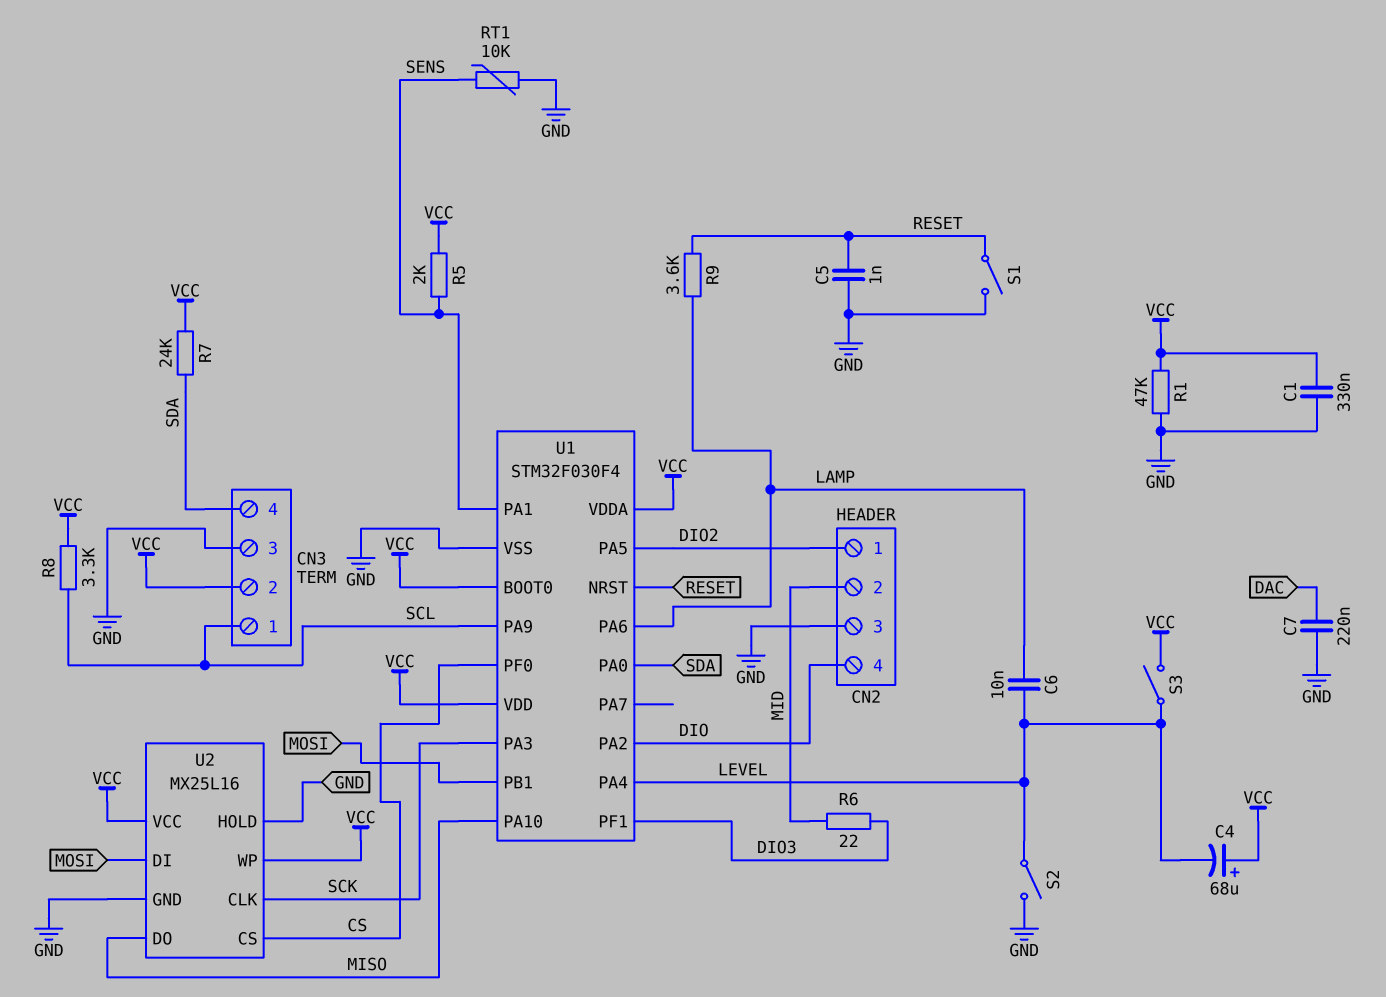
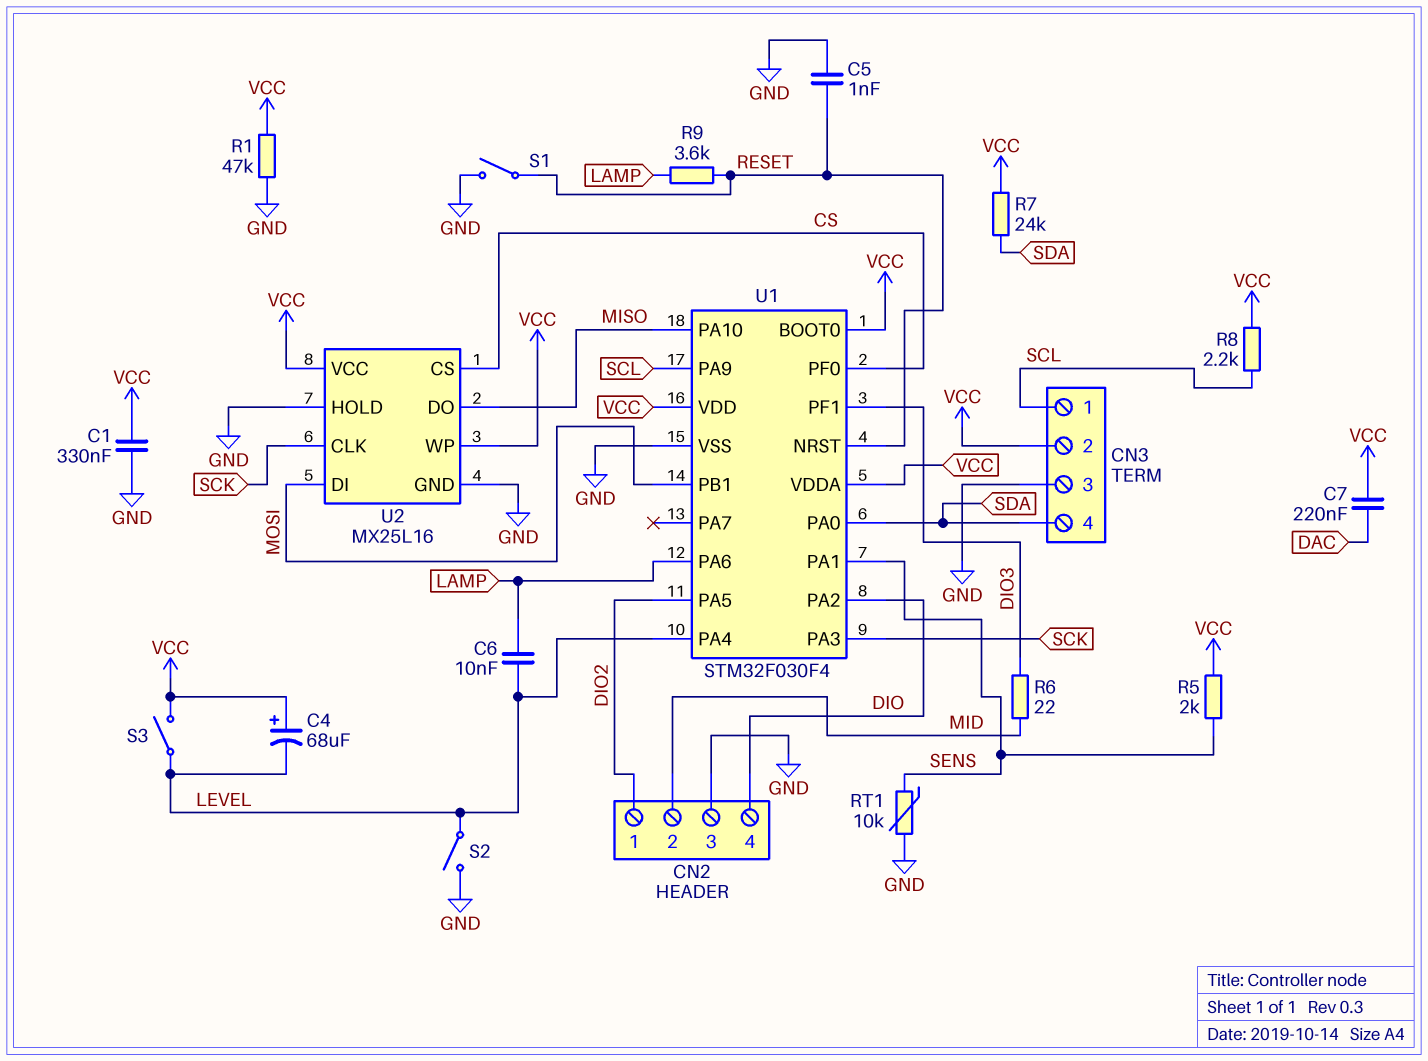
C7: 220nF (DAC, GND) -> 220nF (DAC, VCC)
R8: 3.3k (SCL, VCC) -> 2.2k (SCL, VCC)

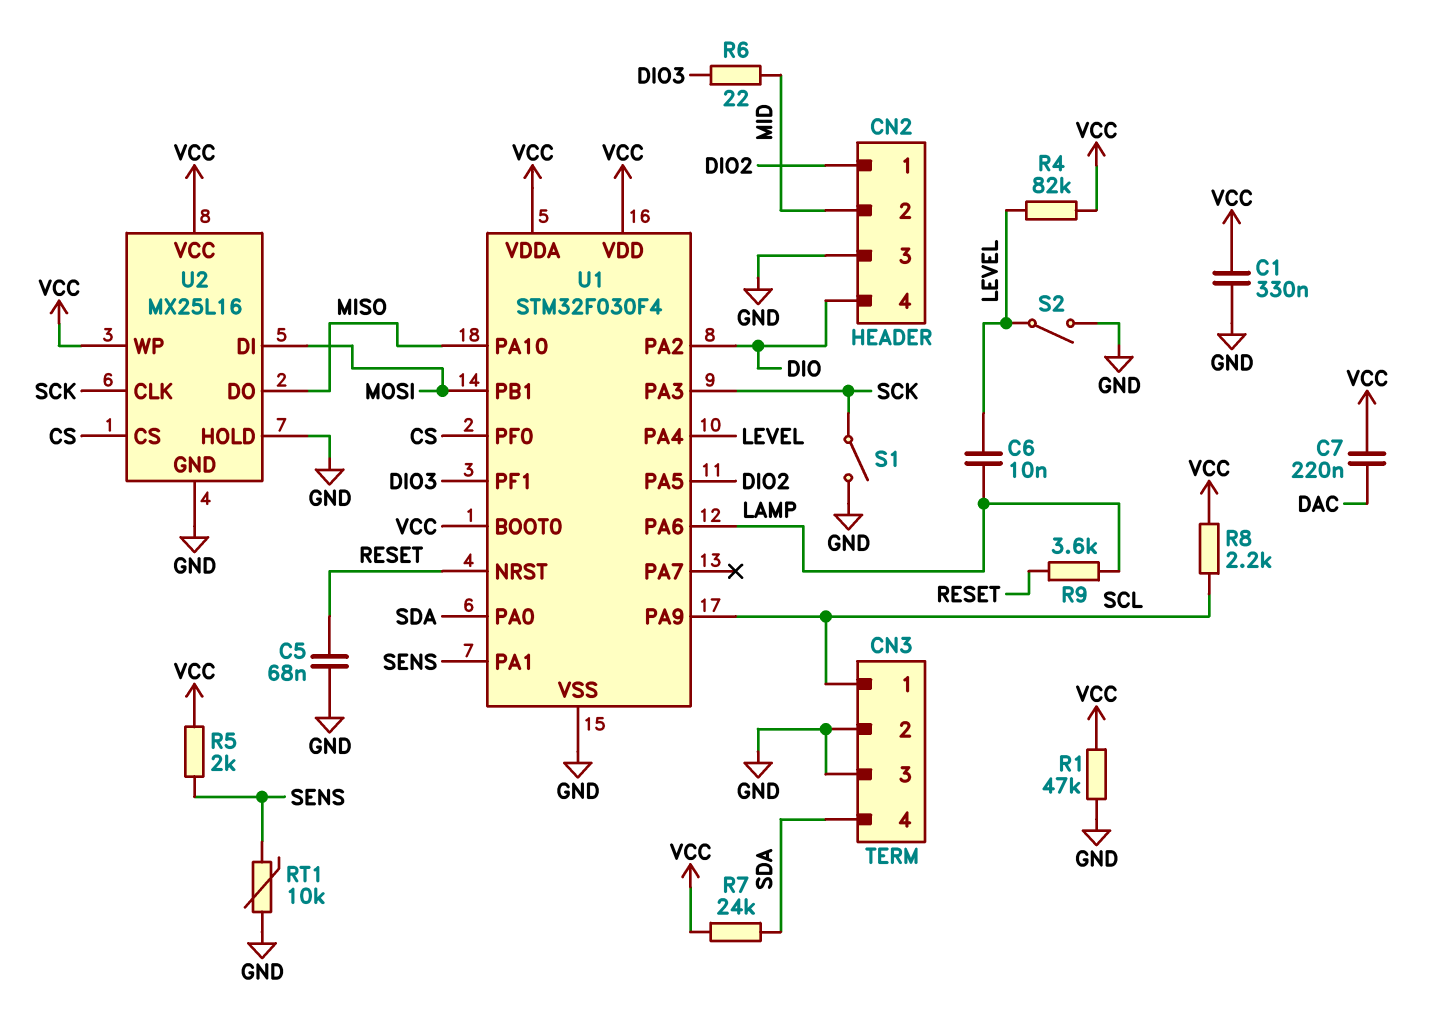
C4: 68uF (plus VCC, minus LEVEL) -> none
C5: 1nF (GND, RESET) -> 68nF (GND, RESET)
CN3 pin 2: VCC -> GND
R4: none -> 82k (LEVEL, VCC)
S1: switch (GND, RESET) -> switch (GND, SCK)
S3: switch (LEVEL, VCC) -> none

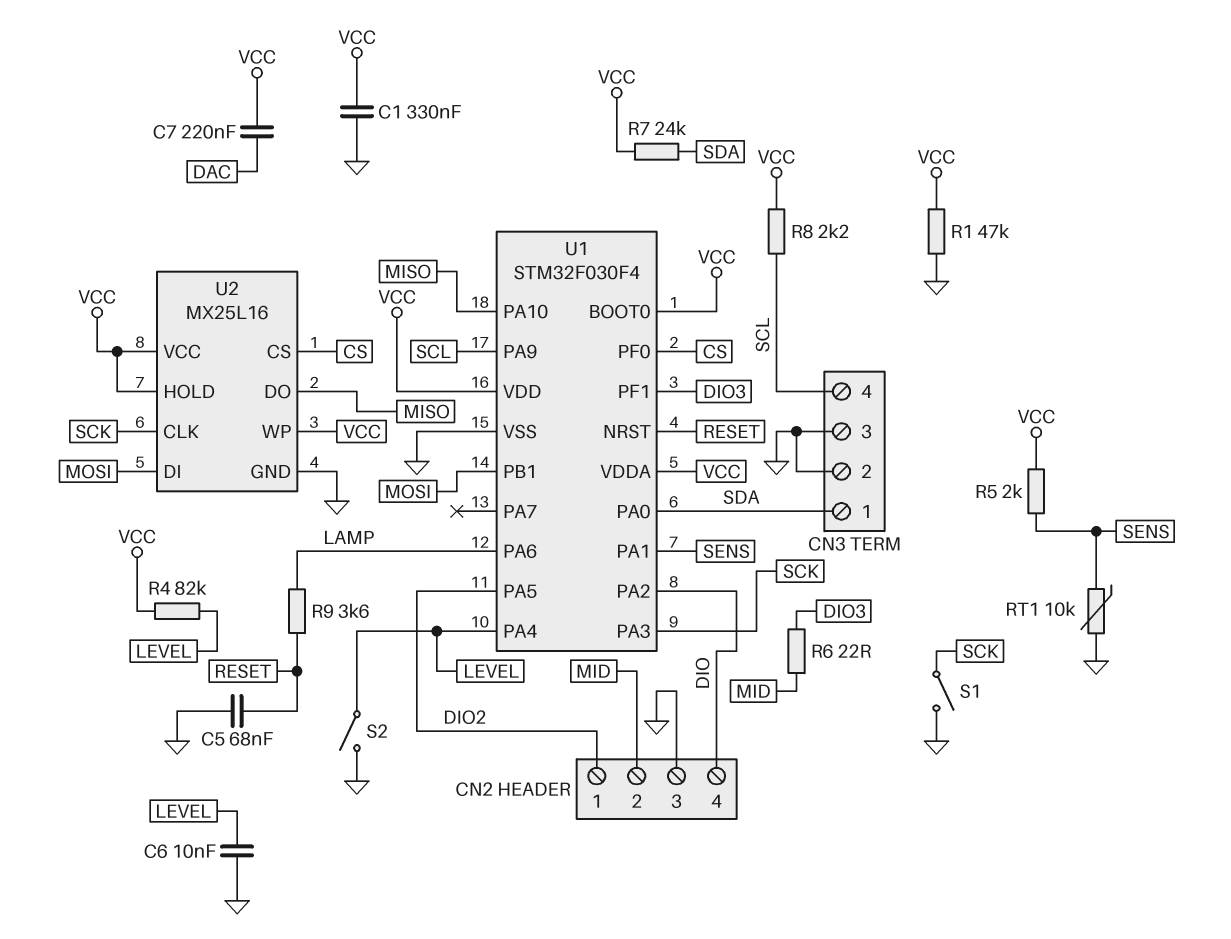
C6: 10nF (LAMP, LEVEL) -> 10nF (GND, LEVEL)
CN3 pin 1: SCL -> SDA
CN3 pin 4: SDA -> SCL
U2 pin HOLD: GND -> VCC

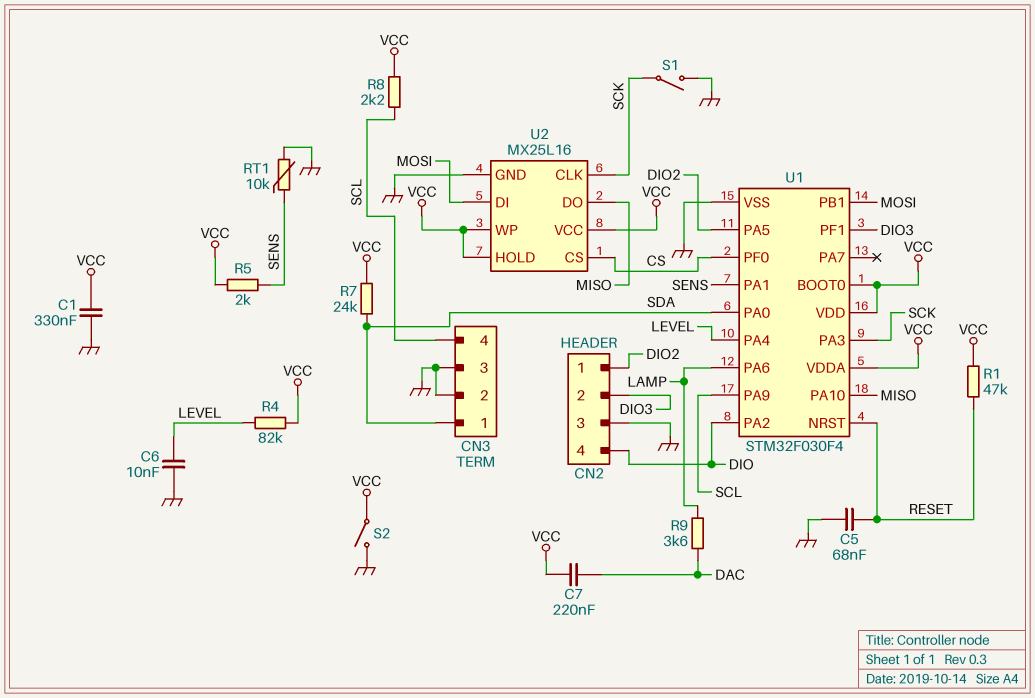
CN2 pin 2: MID -> DIO3
R1: 47k (GND, VCC) -> 47k (RESET, VCC)
R6: 22 (DIO3, MID) -> none
R9: 3.6k (LAMP, RESET) -> 3.6k (DAC, LAMP)
S2: switch (GND, LEVEL) -> switch (GND, VCC)

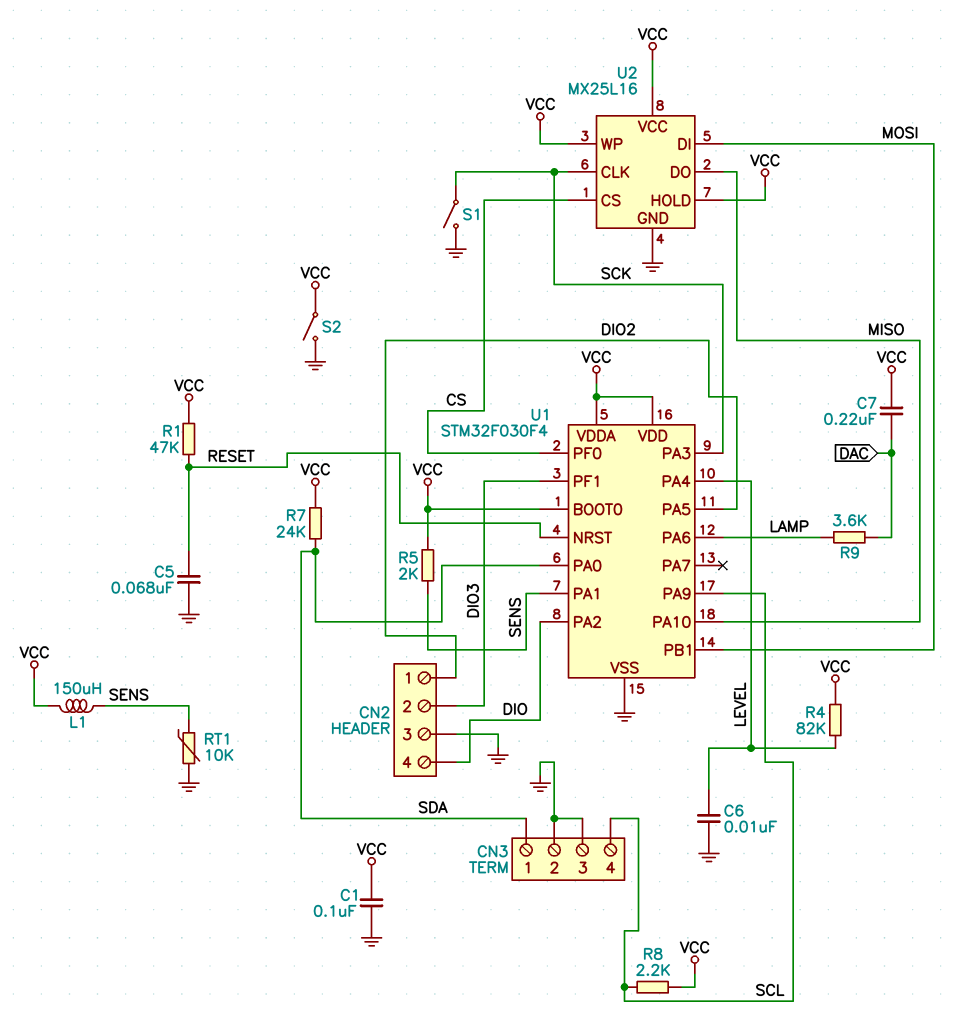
C1: 330nF (GND, VCC) -> 100nF (GND, VCC)
L1: none -> 150uH (SENS, VCC)

